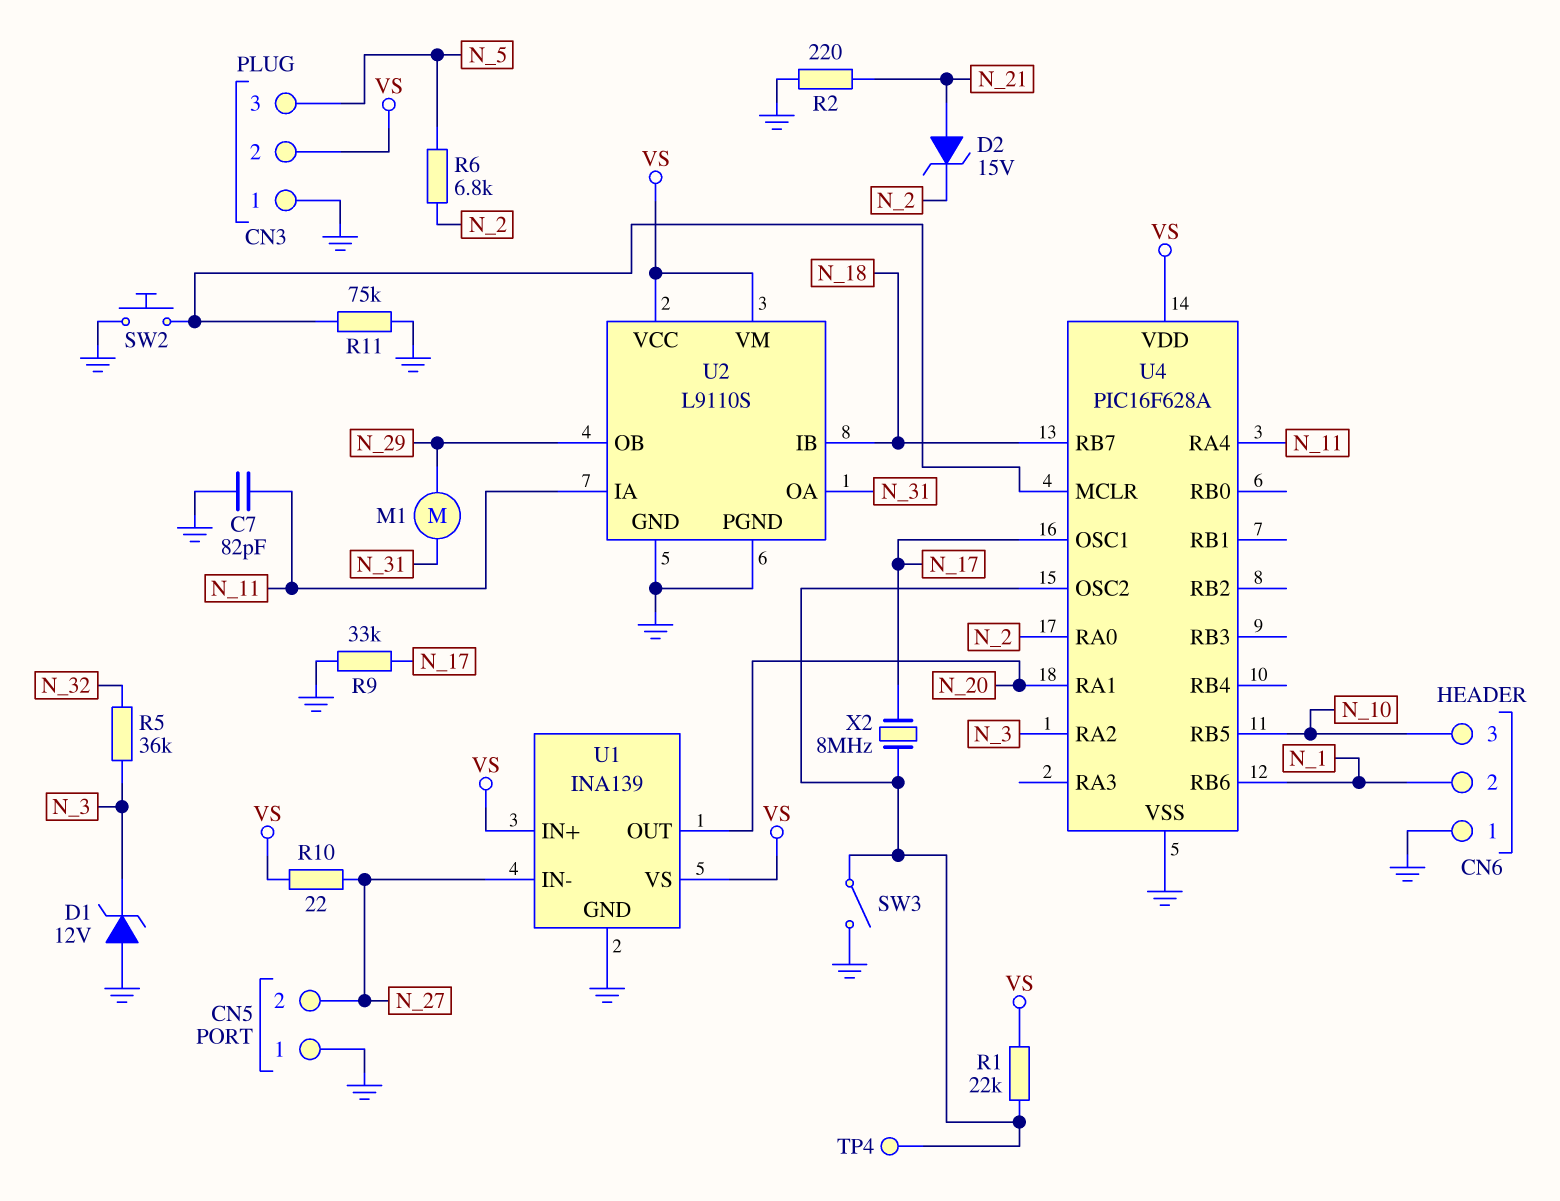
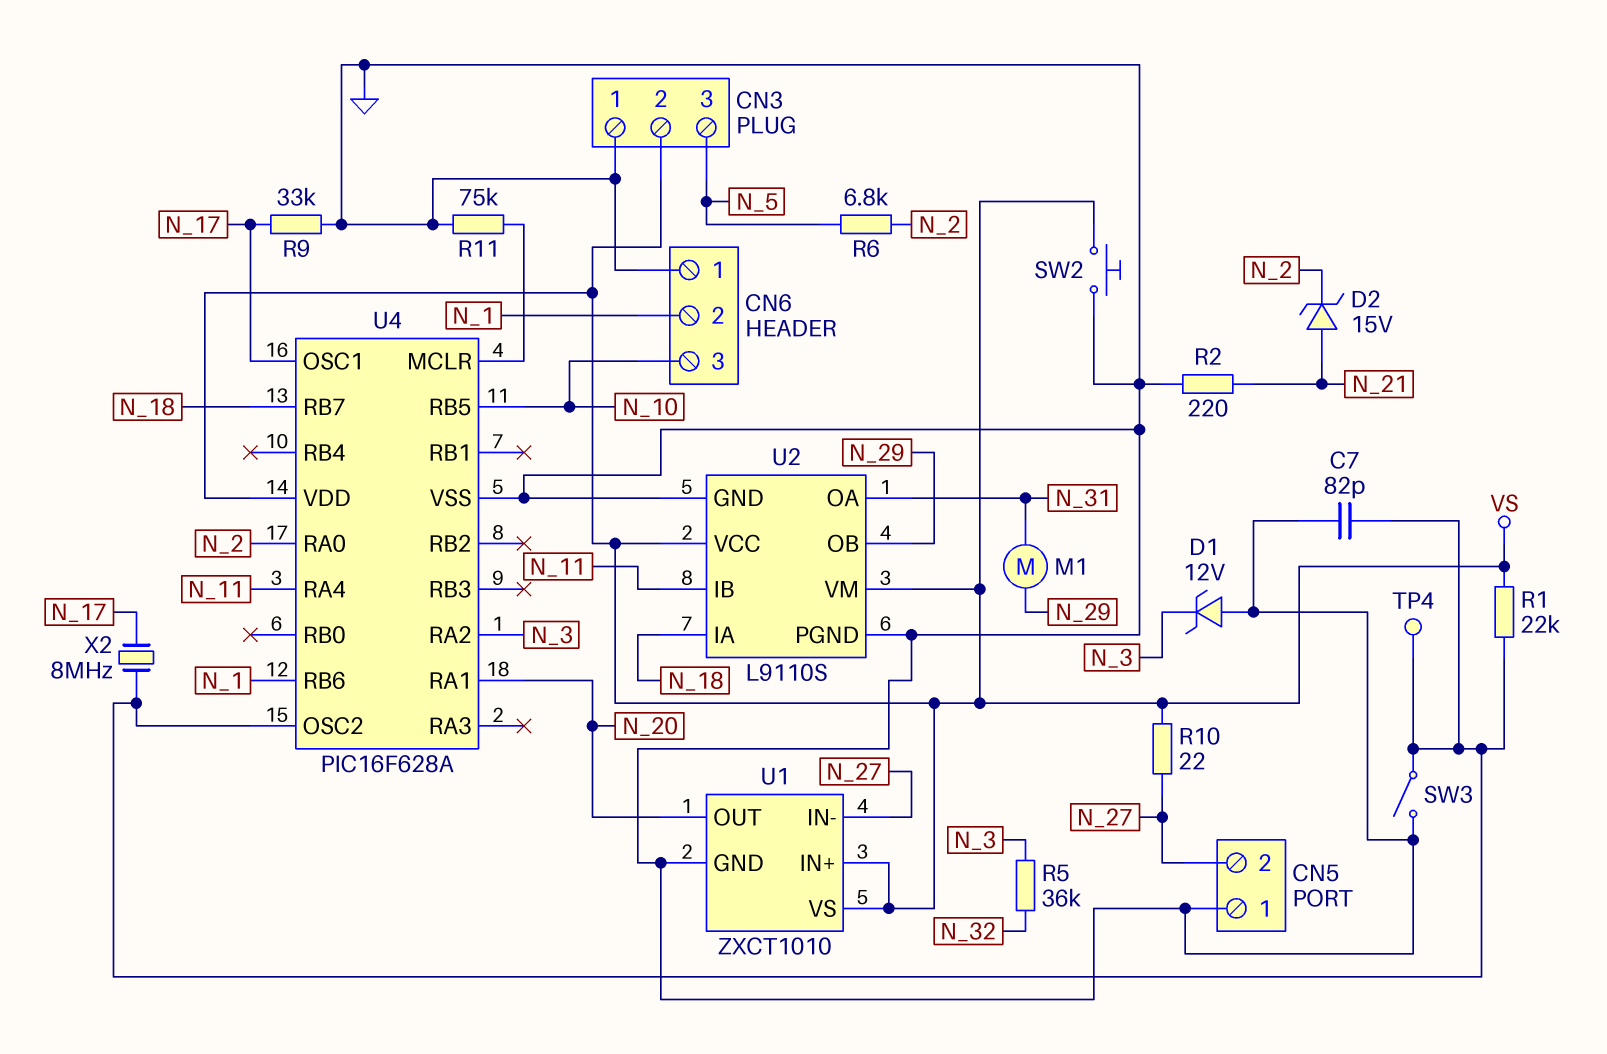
C7: 82pF (GND, N_11) -> 82pF (GND, U4/OSC2)
SW2: button (GND, U4/MCLR) -> button (GND, VS)
U1: INA139 -> ZXCT1010
U2 pin IA: N_11 -> N_18
U2 pin IB: N_18 -> N_11

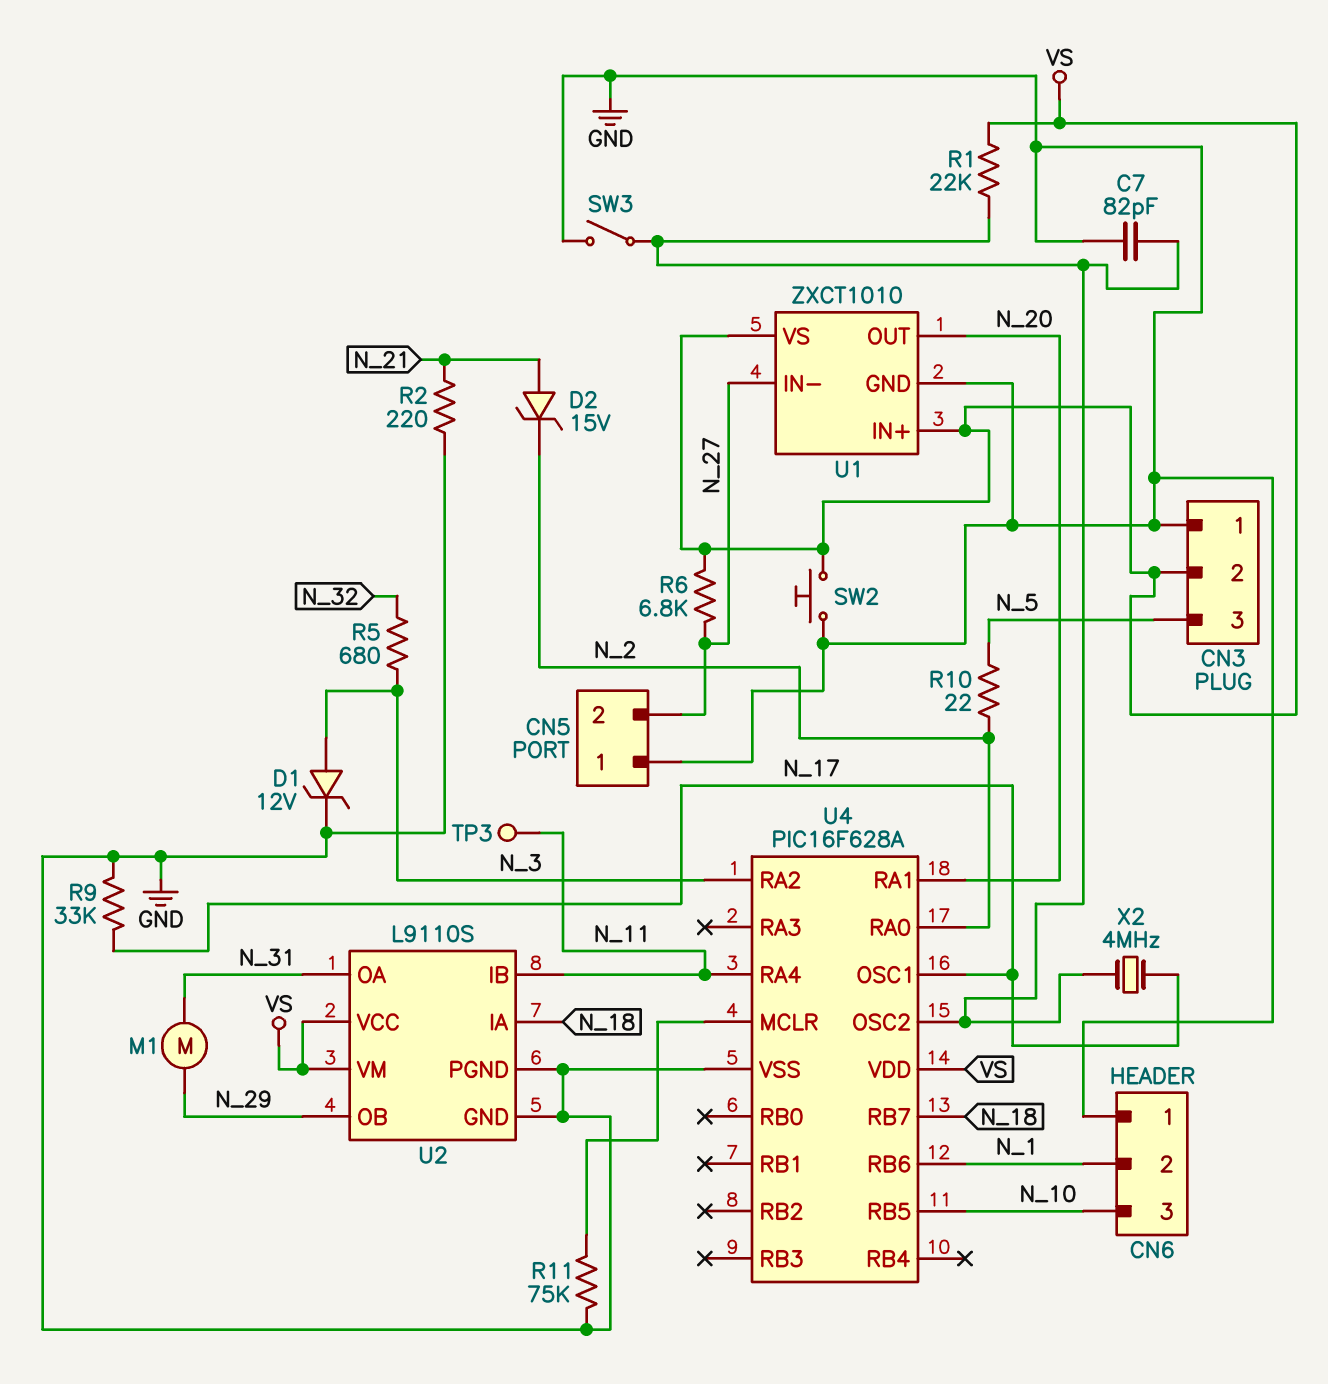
D1: zener 12V (A GND, K N_3) -> zener 12V (A N_3, K GND)
R5: 36k (N_3, N_32) -> 680 (N_3, N_32)
R6: 6.8k (N_2, N_5) -> 6.8k (N_27, VS)
R10: 22 (N_27, VS) -> 22 (N_2, N_5)
TP3: none -> test point (N_11)
TP4: test point (U4/OSC2) -> none
X2: 8MHz (N_17, U4/OSC2) -> 4MHz (N_17, U4/OSC2)

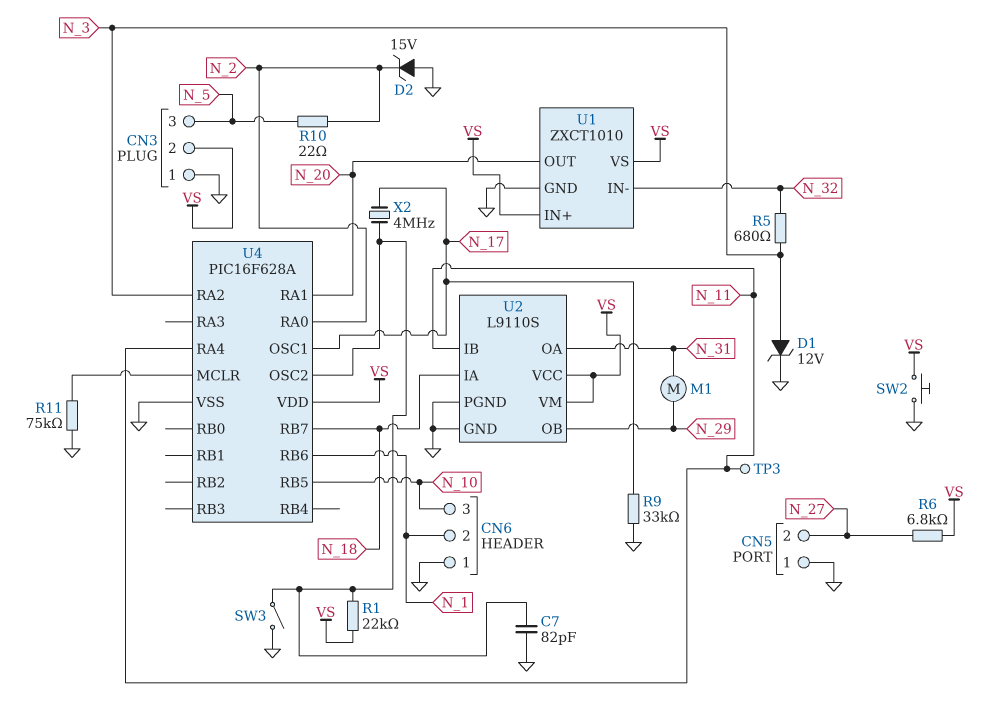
D2: zener 15V (A N_21, K N_2) -> zener 15V (A GND, K N_2)
R2: 220 (GND, N_21) -> none
U1 pin IN-: N_27 -> N_32

